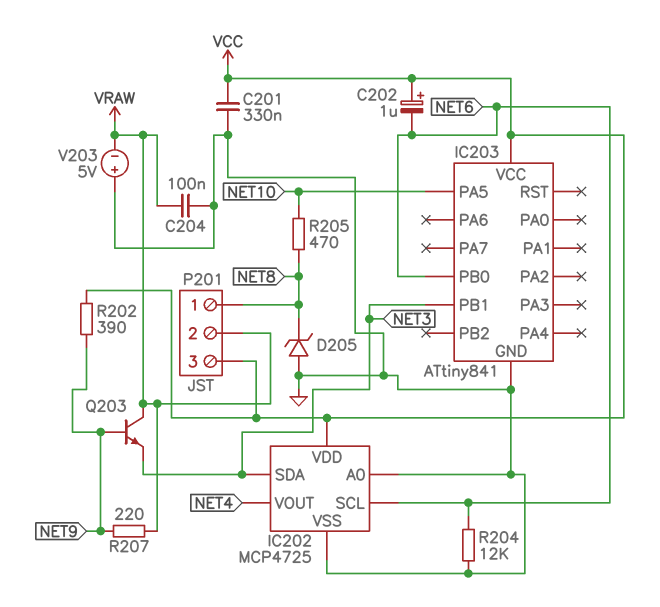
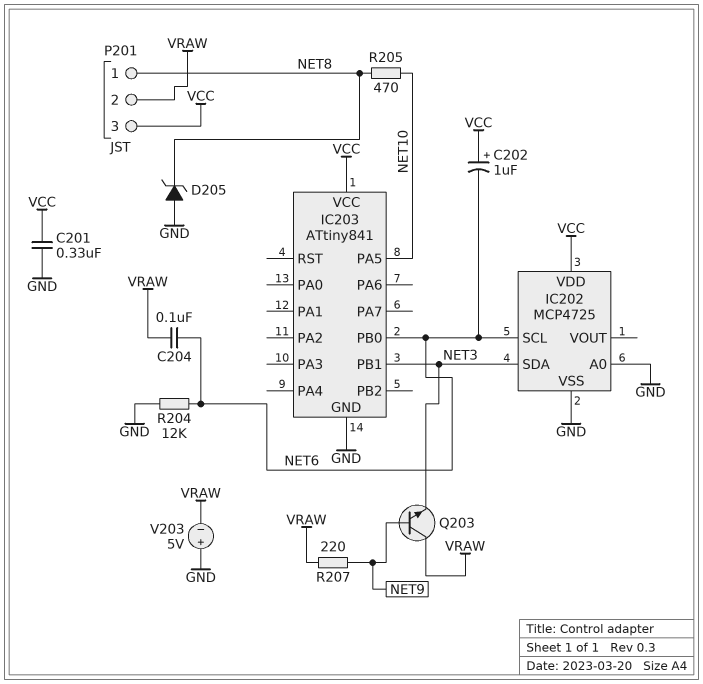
C204: 100nF (GND, VRAW) -> 100nF (NET6, VRAW)
IC202 pin VOUT: NET4 -> none
R202: 390 (NET9, VCC) -> none

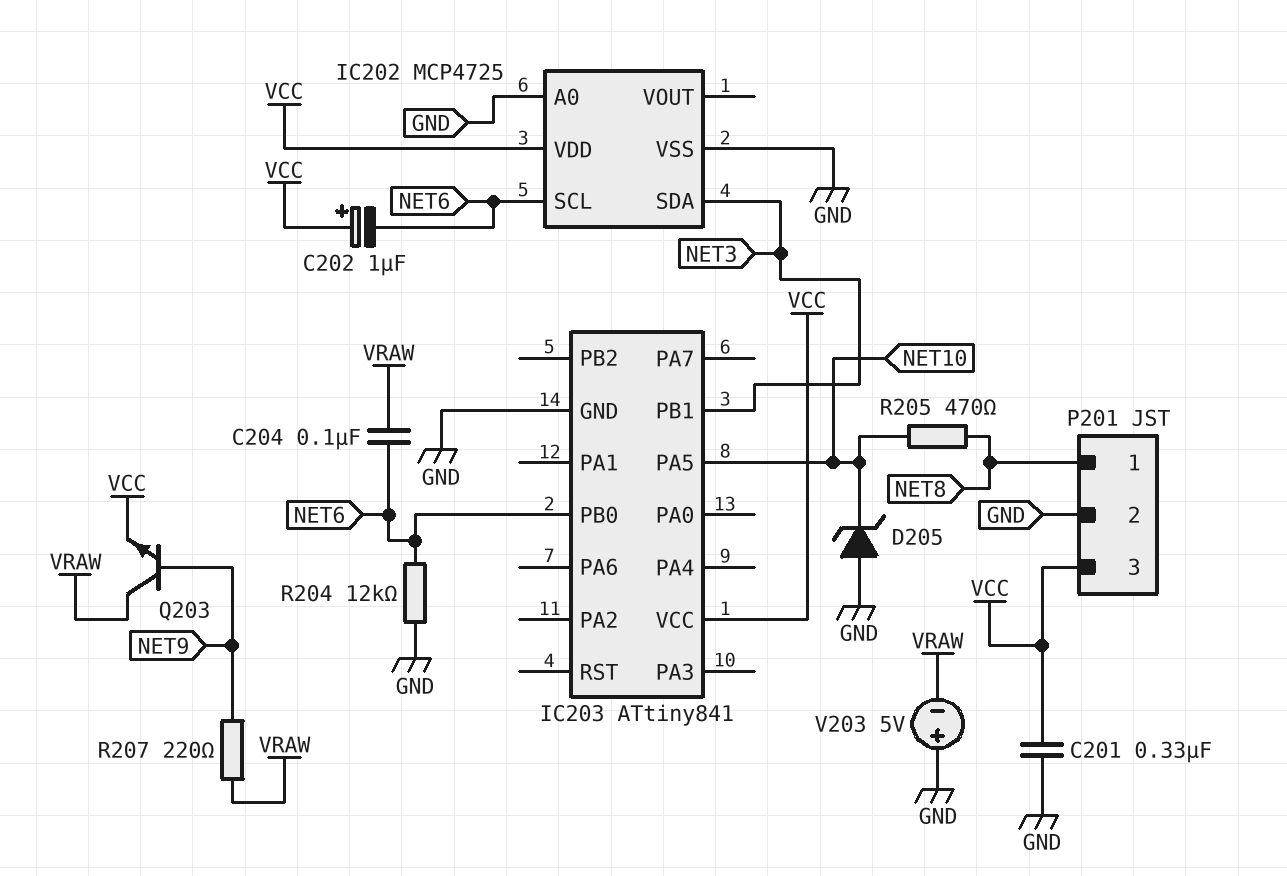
D205: zener (A GND, K NET8) -> zener (A GND, K NET10)
P201 pin 2: VRAW -> GND
Q203: NPN (B NET9, C VRAW, E NET3) -> NPN (B NET9, C VRAW, E VCC)

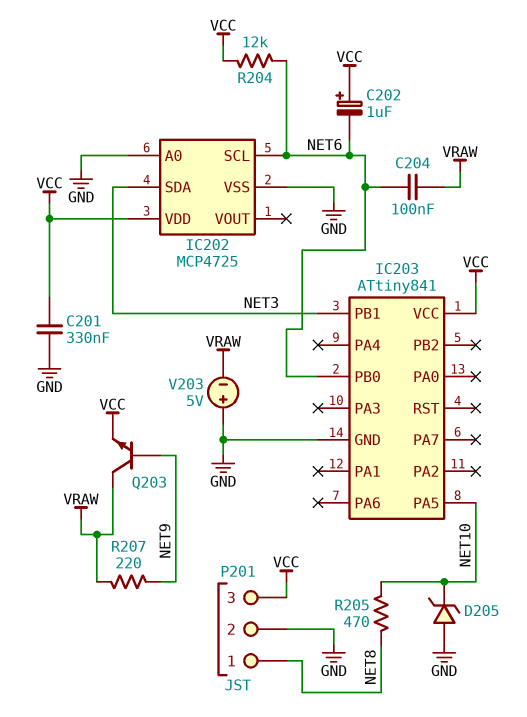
R204: 12k (GND, NET6) -> 12k (NET6, VCC)

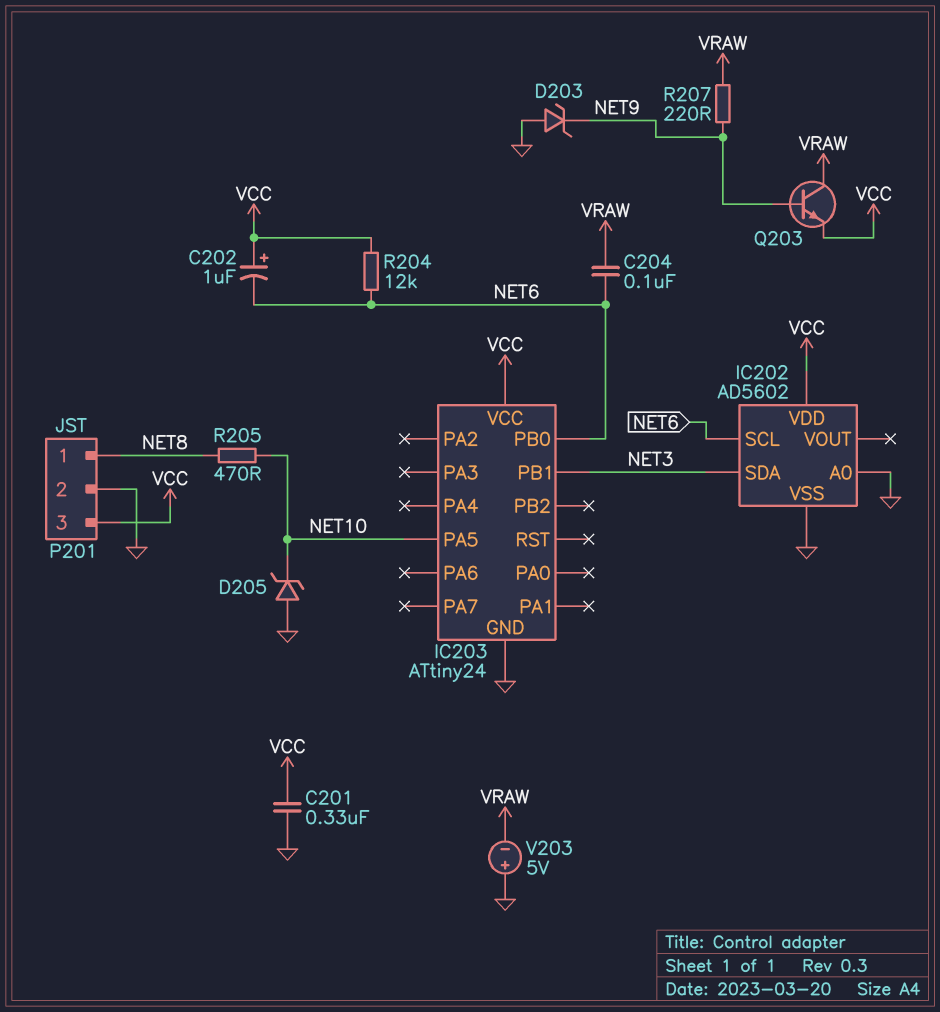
D203: none -> zener (A GND, K NET9)
IC202: MCP4725 -> AD5602
IC203: ATtiny841 -> ATtiny24

